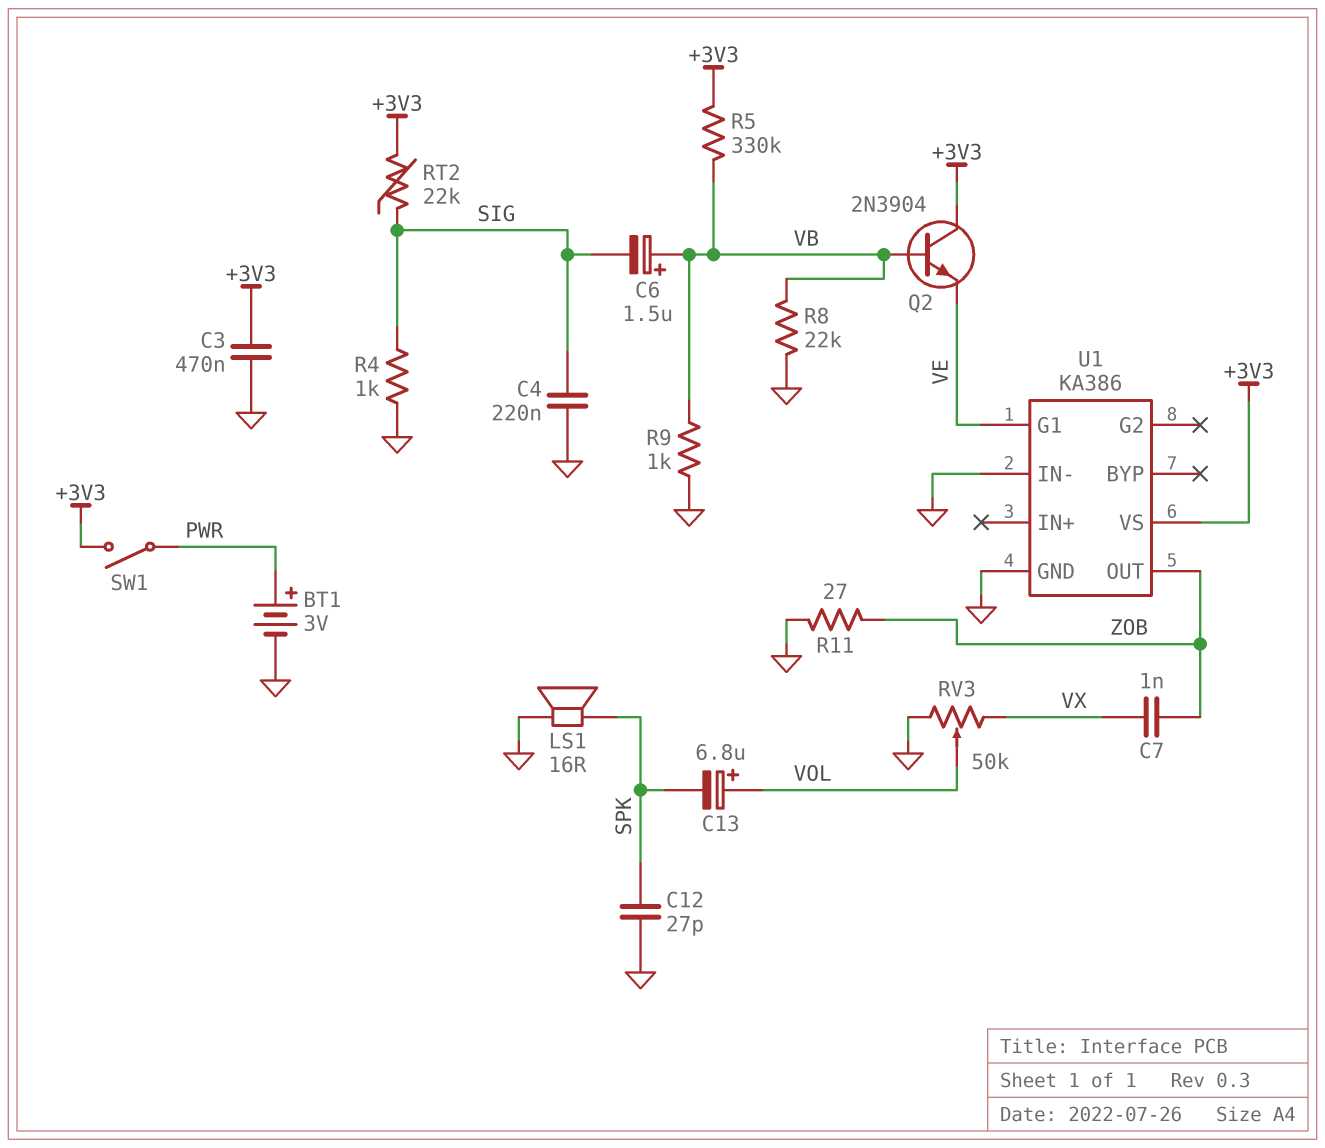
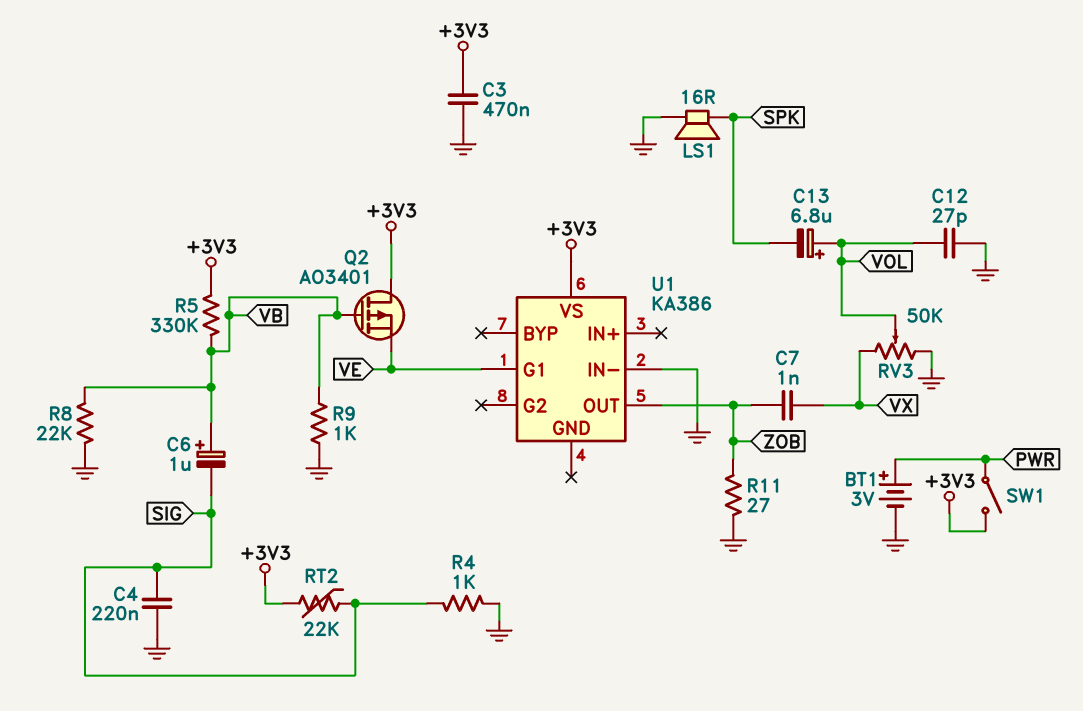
C6: 1.5uF (plus VB, minus SIG) -> 1uF (plus VB, minus SIG)
C12: 27pF (GND, SPK) -> 27pF (GND, VOL)
Q2: NPN 2N3904 (B VB, C +3V3, E VE) -> PMOS AO3401 (G VB, D +3V3, S VE)
U1 pin GND: GND -> none

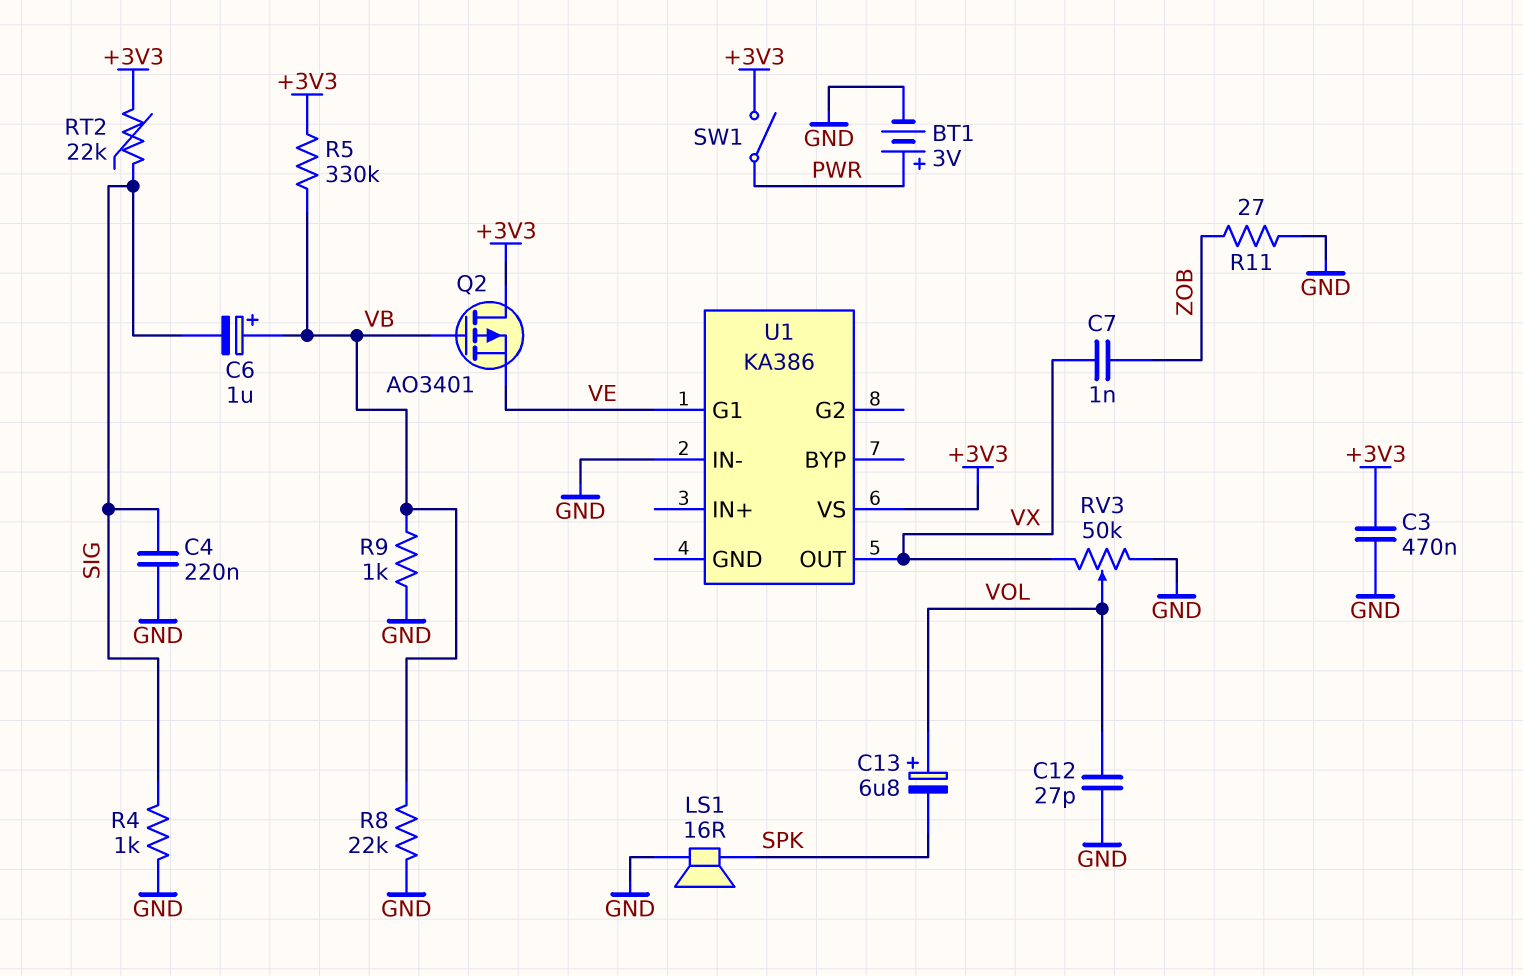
U1 pin OUT: ZOB -> VX

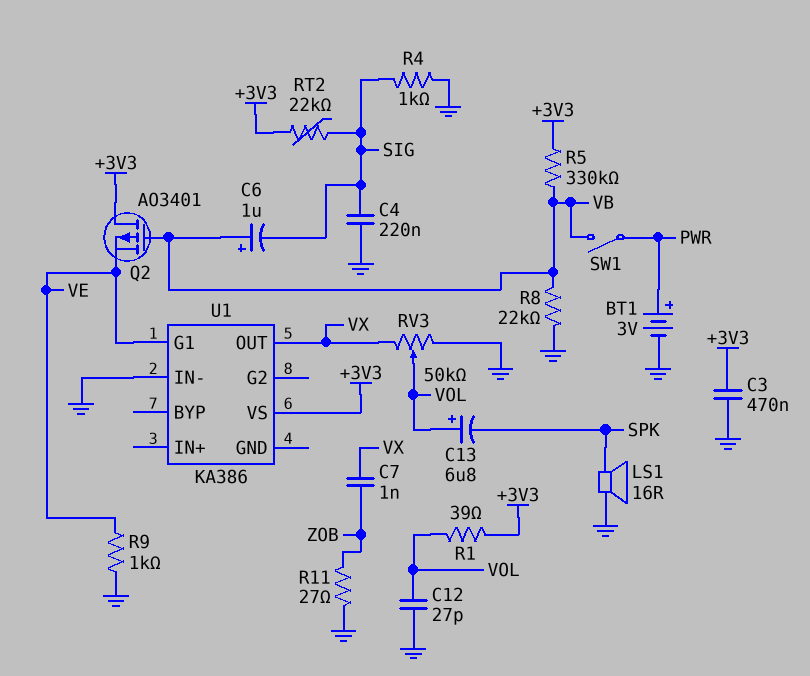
R1: none -> 39 (+3V3, VOL)
R9: 1k (GND, VB) -> 1k (GND, VE)
SW1: switch (+3V3, PWR) -> switch (PWR, VB)

